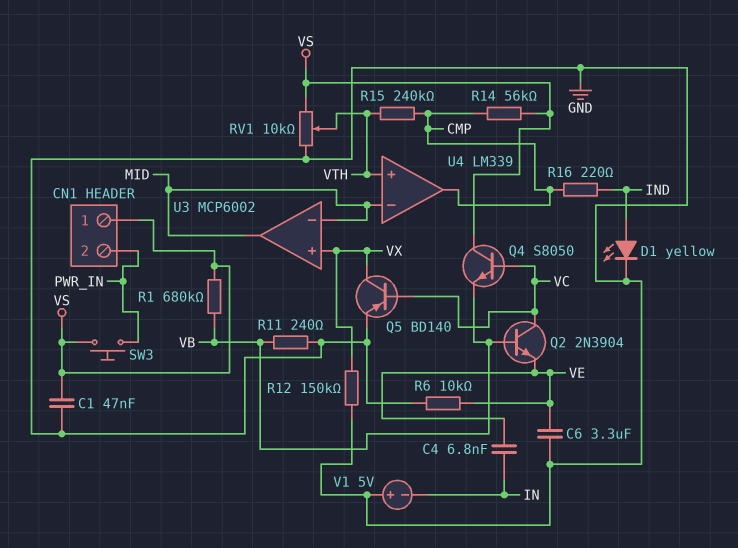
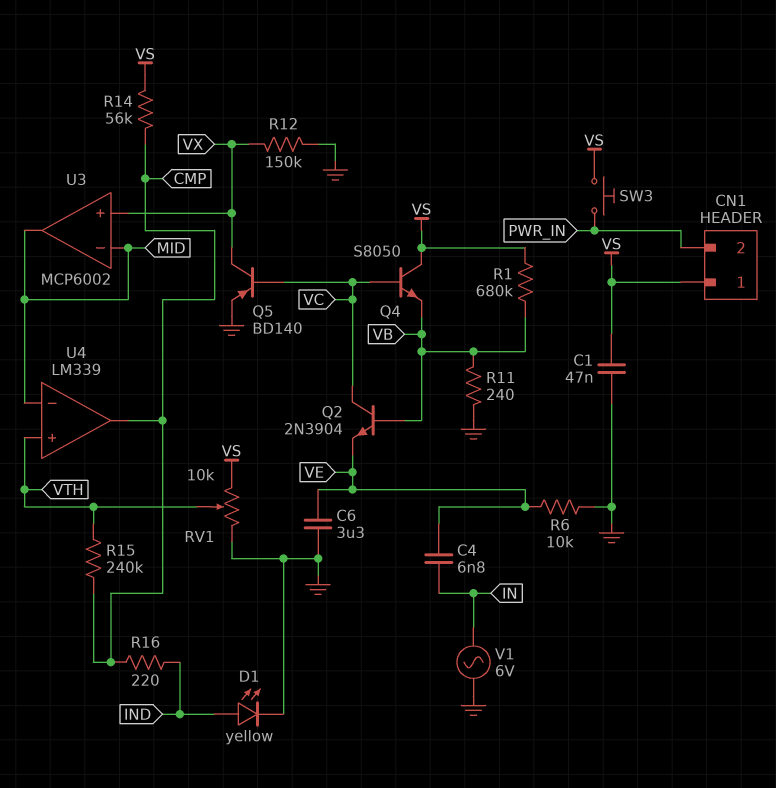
V1: 5V (plus GND, minus IN) -> AC 6V (GND, IN)

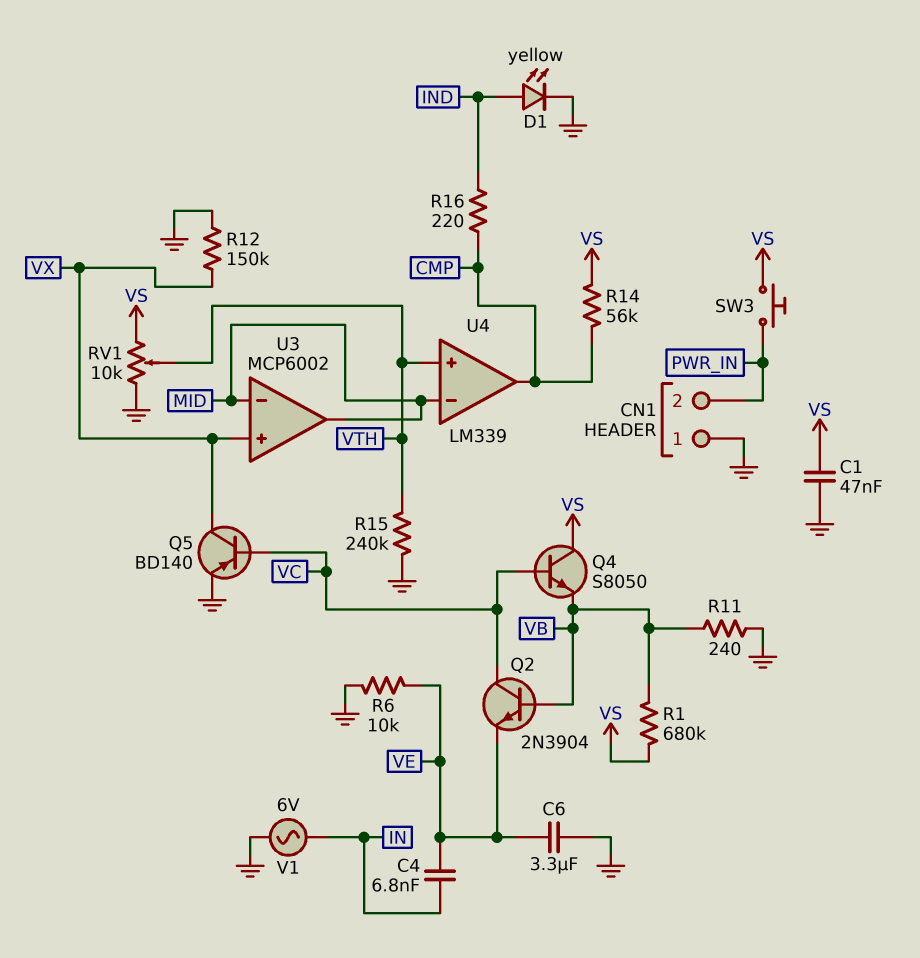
CN1 pin 1: VS -> GND
R15: 240k (CMP, VTH) -> 240k (GND, VTH)

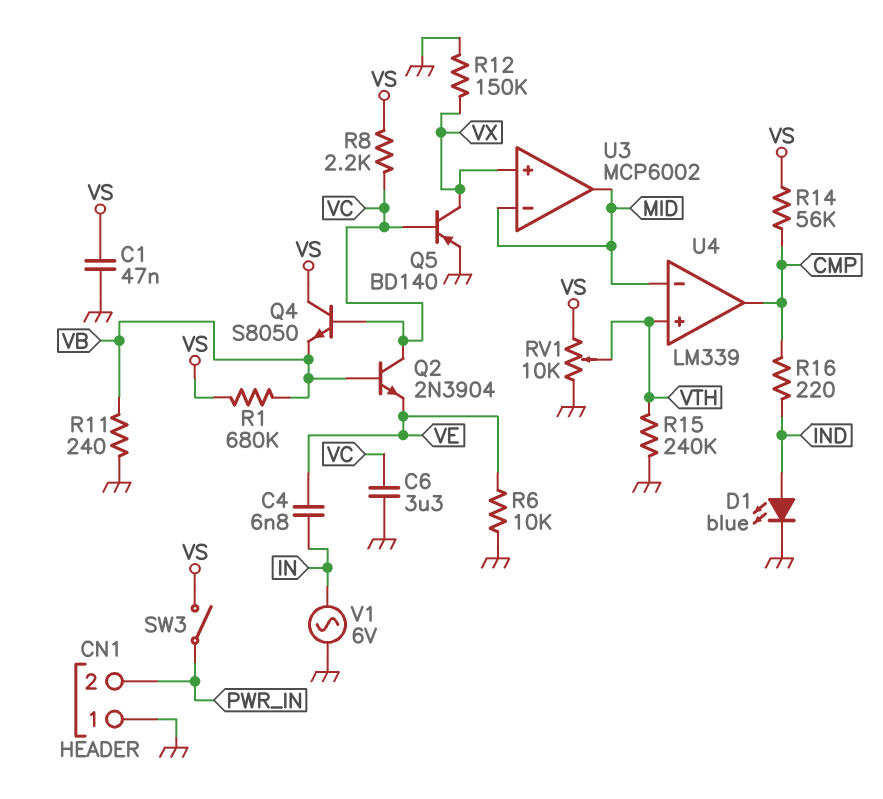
C6: 3.3uF (GND, VE) -> 3.3uF (GND, VC)
D1: LED yellow (A IND, K GND) -> LED blue (A IND, K GND)
R8: none -> 2.2k (VC, VS)
SW3: button (PWR_IN, VS) -> switch (PWR_IN, VS)

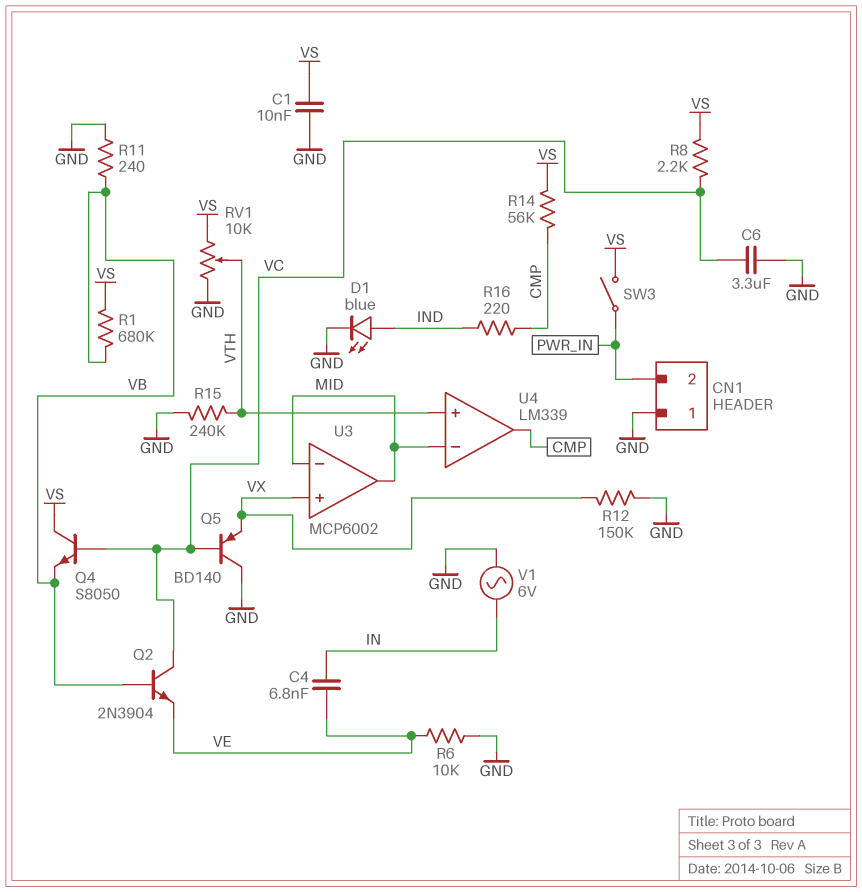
C1: 47nF (GND, VS) -> 10nF (GND, VS)
Q5: PNP BD140 (B VC, C VX, E GND) -> PNP BD140 (B VC, C GND, E VX)

